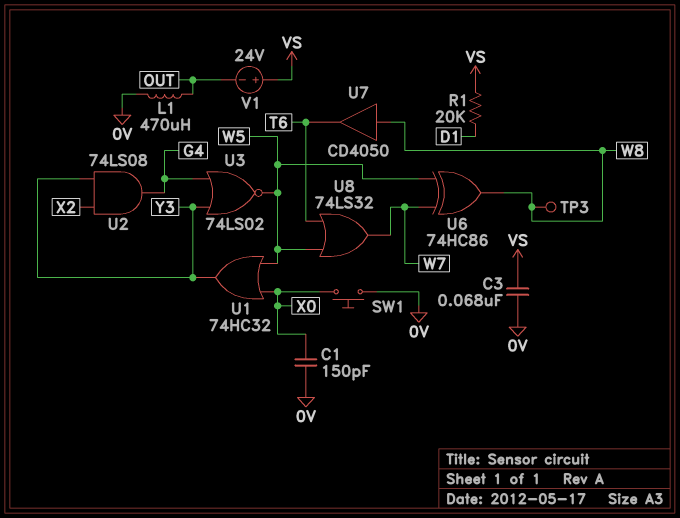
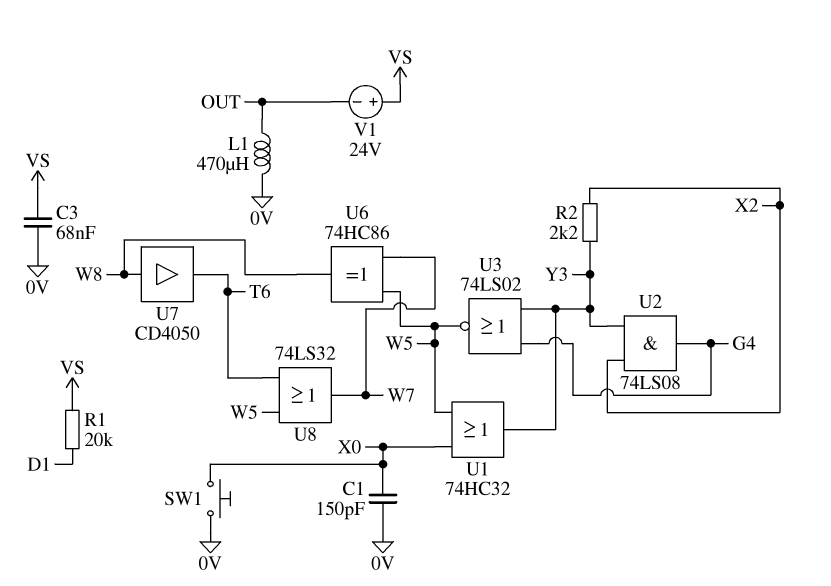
R2: none -> 2.2k (X2, Y3)
TP3: test point (W8) -> none

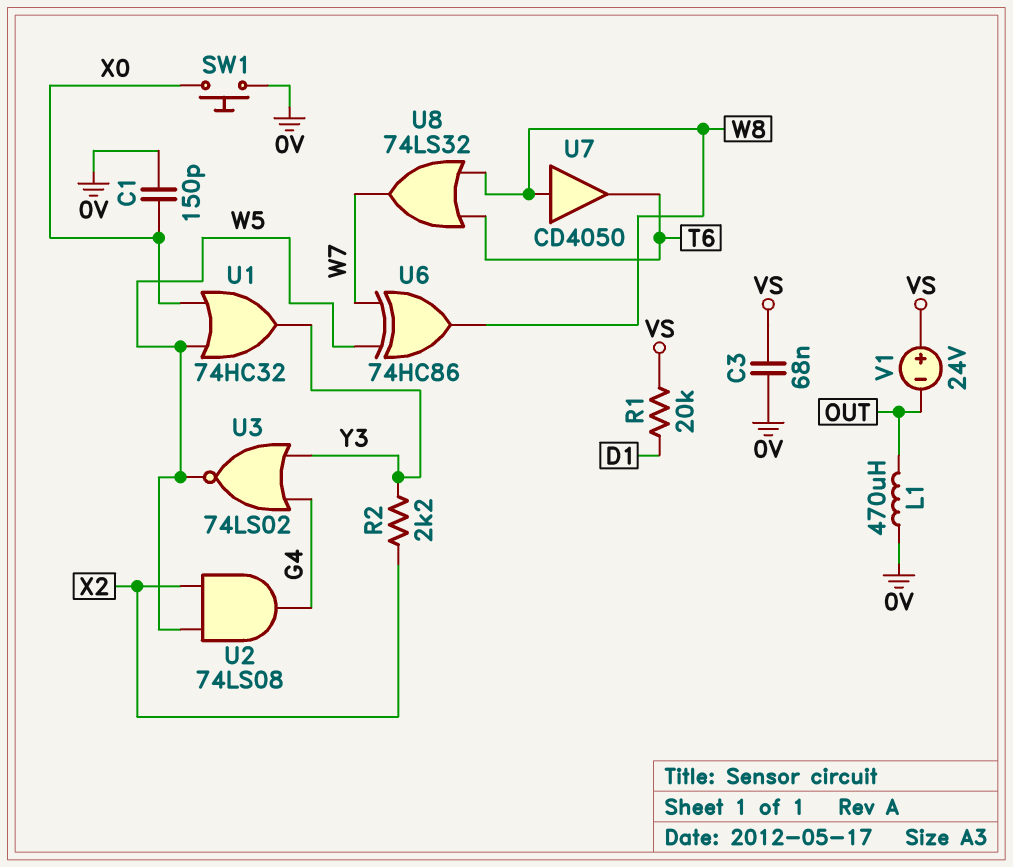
U2: AND 74LS08 (in X2, in Y3, out G4) -> AND 74LS08 (in W5, in X2, out G4)
U8: OR 74LS32 (in T6, in W5, out W7) -> OR 74LS32 (in T6, in W8, out W7)

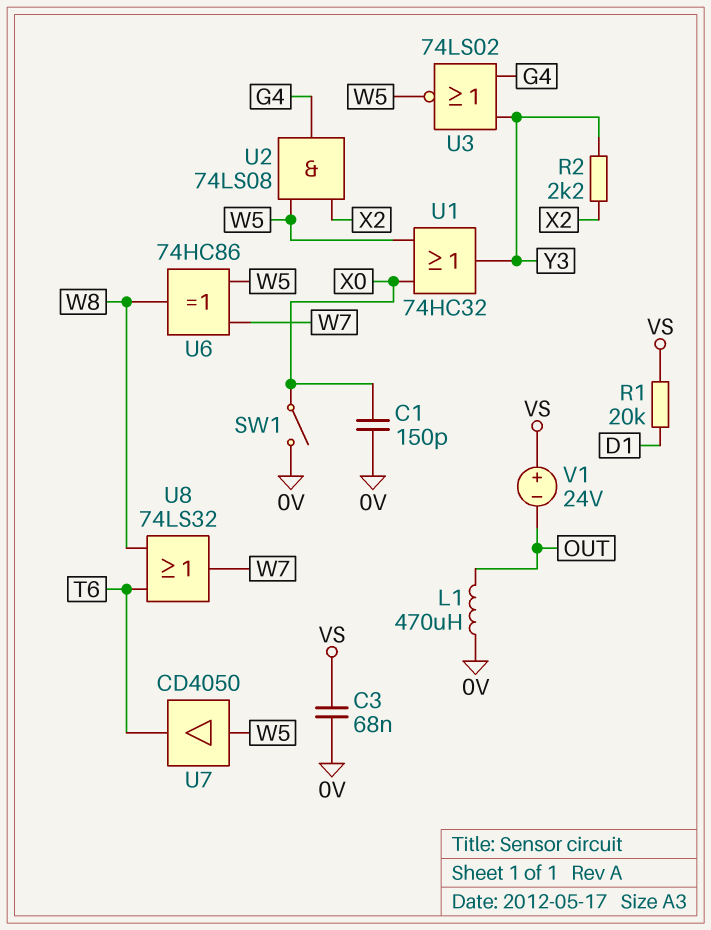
SW1: button (0V, X0) -> switch (0V, X0)
U7: buffer CD4050 (in W8, out T6) -> buffer CD4050 (in W5, out T6)

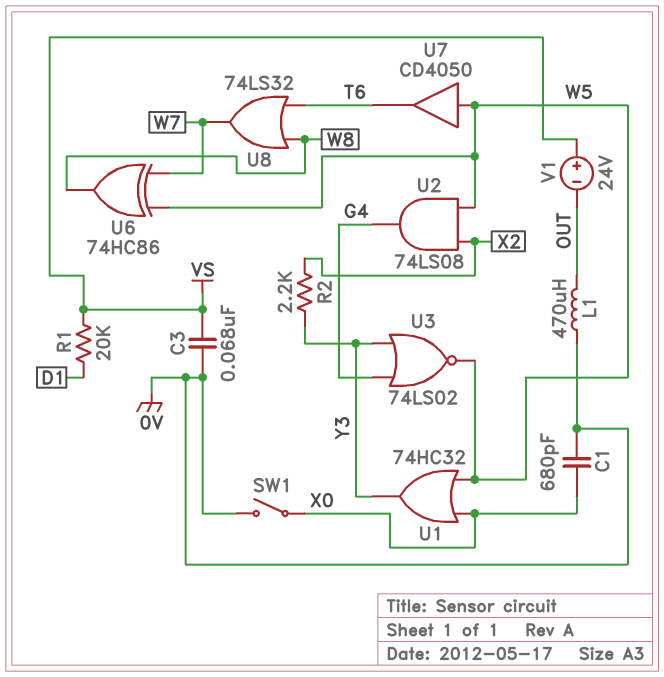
C1: 150pF (0V, X0) -> 680pF (0V, X0)

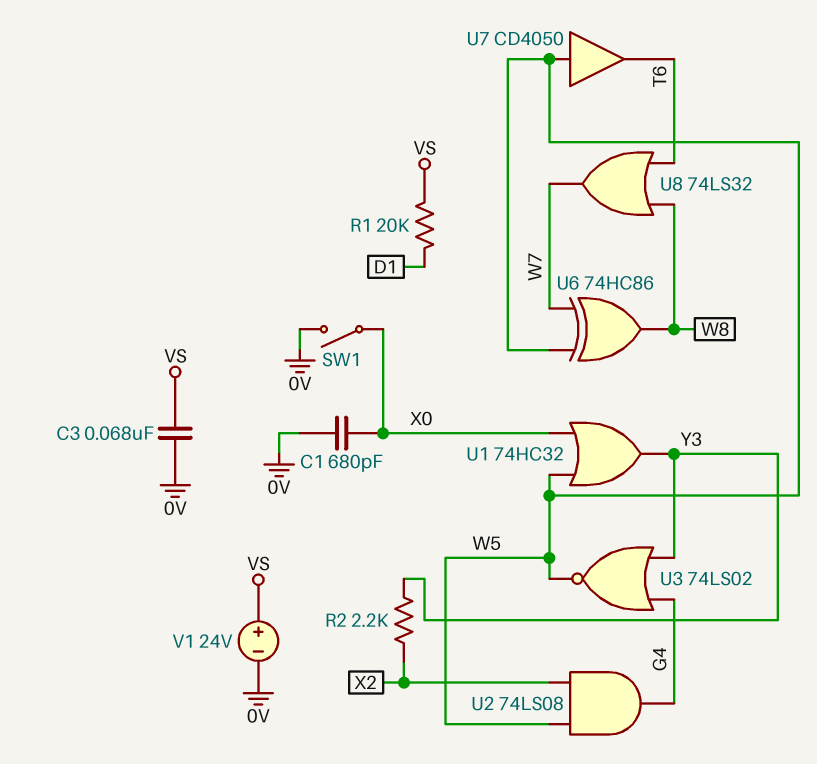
L1: 470uH (0V, OUT) -> none
V1: 24V (plus VS, minus OUT) -> 24V (plus VS, minus 0V)

